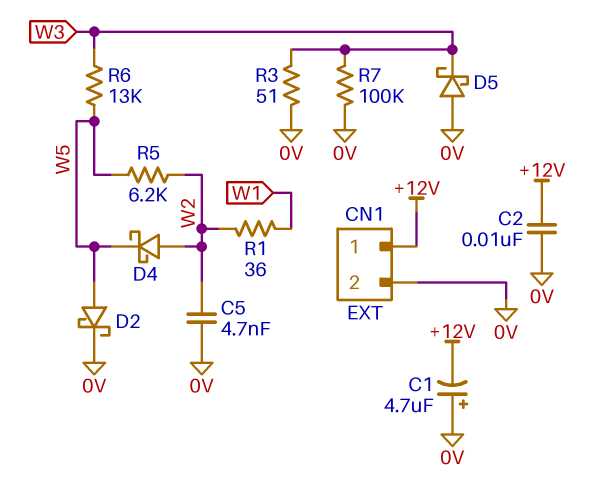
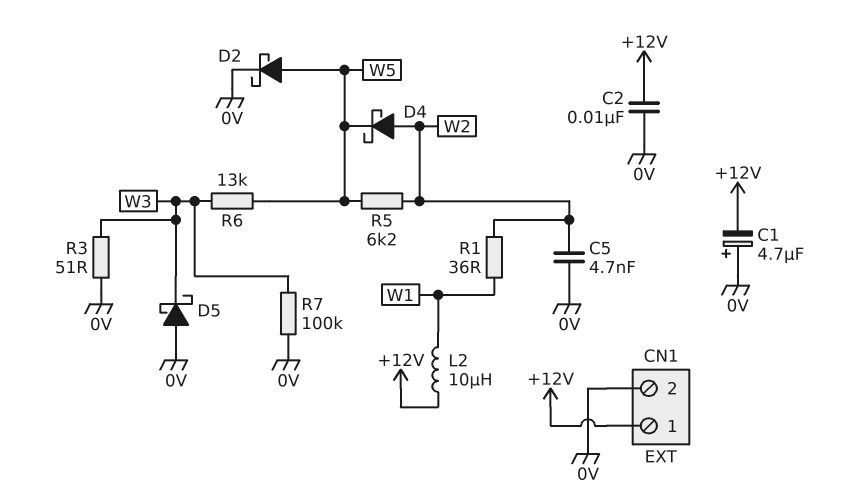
L2: none -> 10uH (+12V, W1)

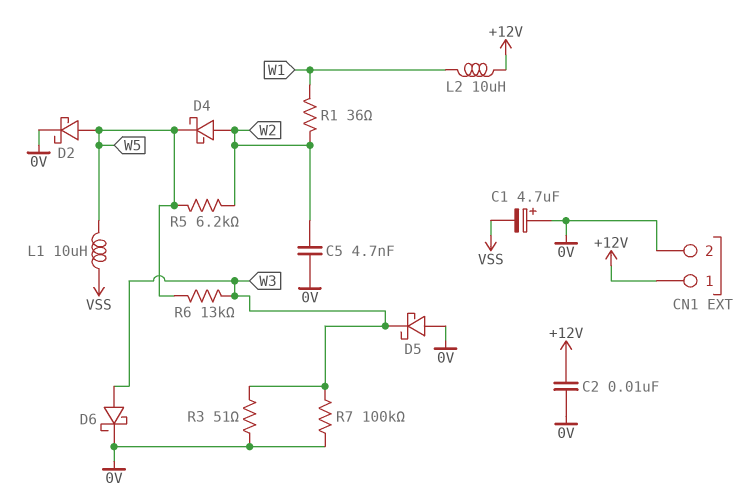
C1: 4.7uF (plus 0V, minus +12V) -> 4.7uF (plus 0V, minus VSS)
D6: none -> schottky (A W3, K 0V)
L1: none -> 10uH (VSS, W5)

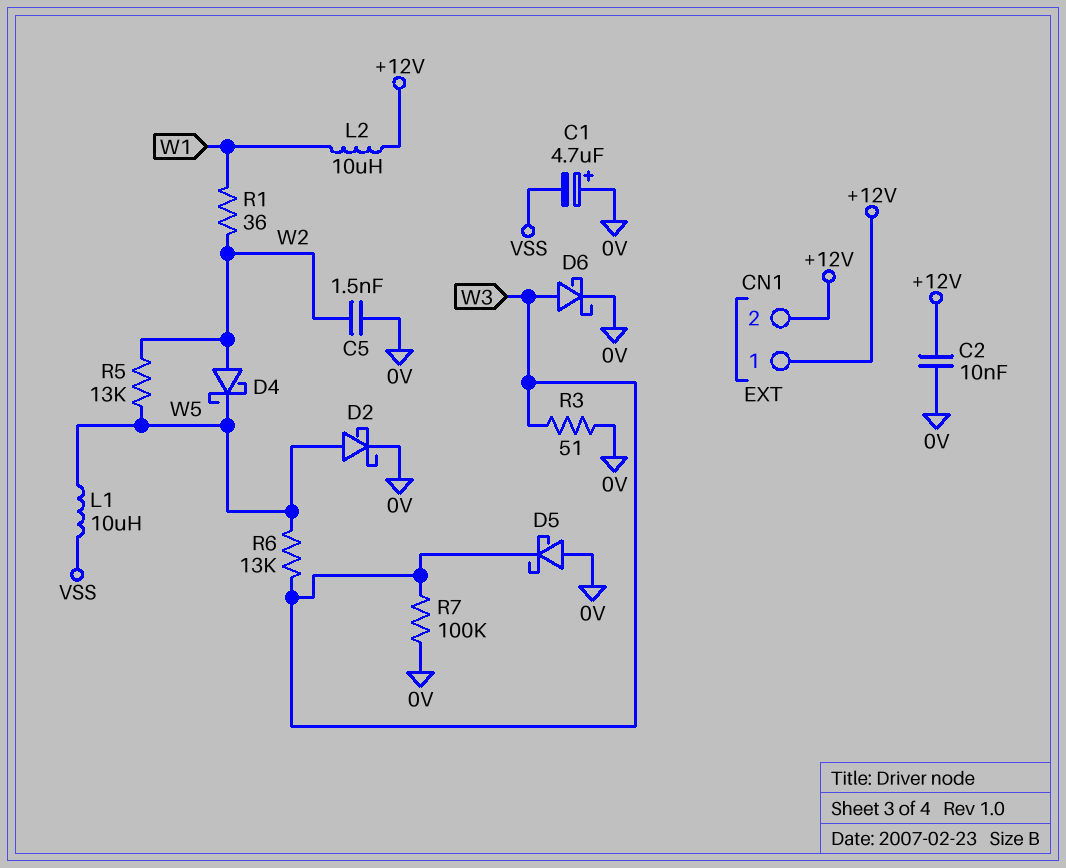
C5: 4.7nF (0V, W2) -> 1.5nF (0V, W2)
CN1 pin 2: 0V -> +12V
R5: 6.2k (W2, W5) -> 13k (W2, W5)

